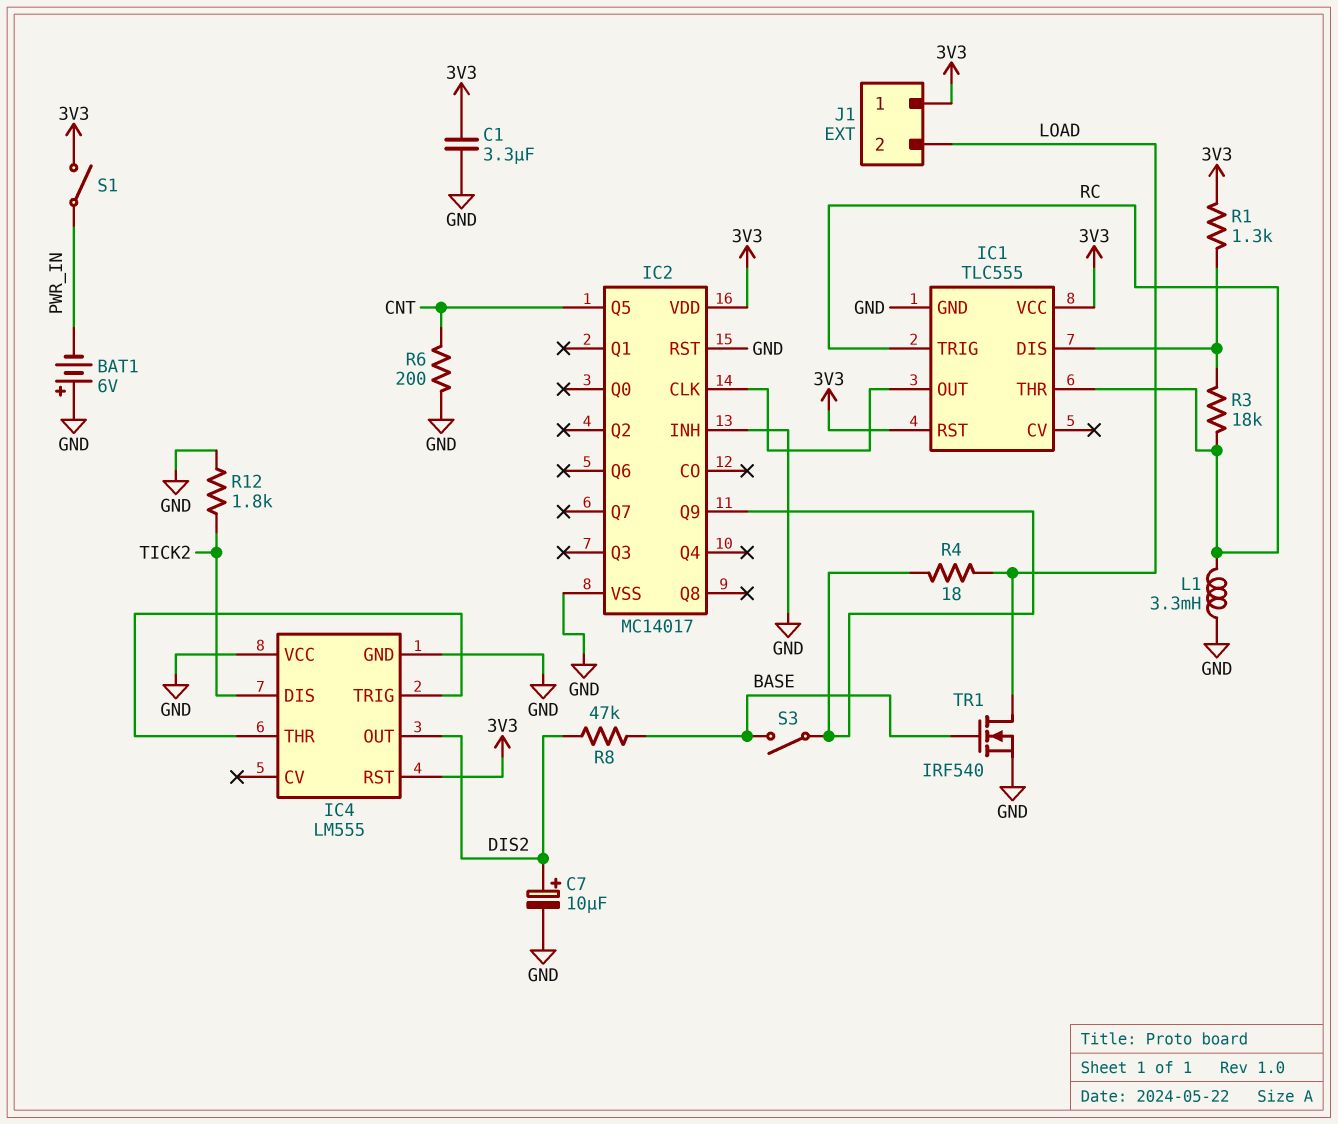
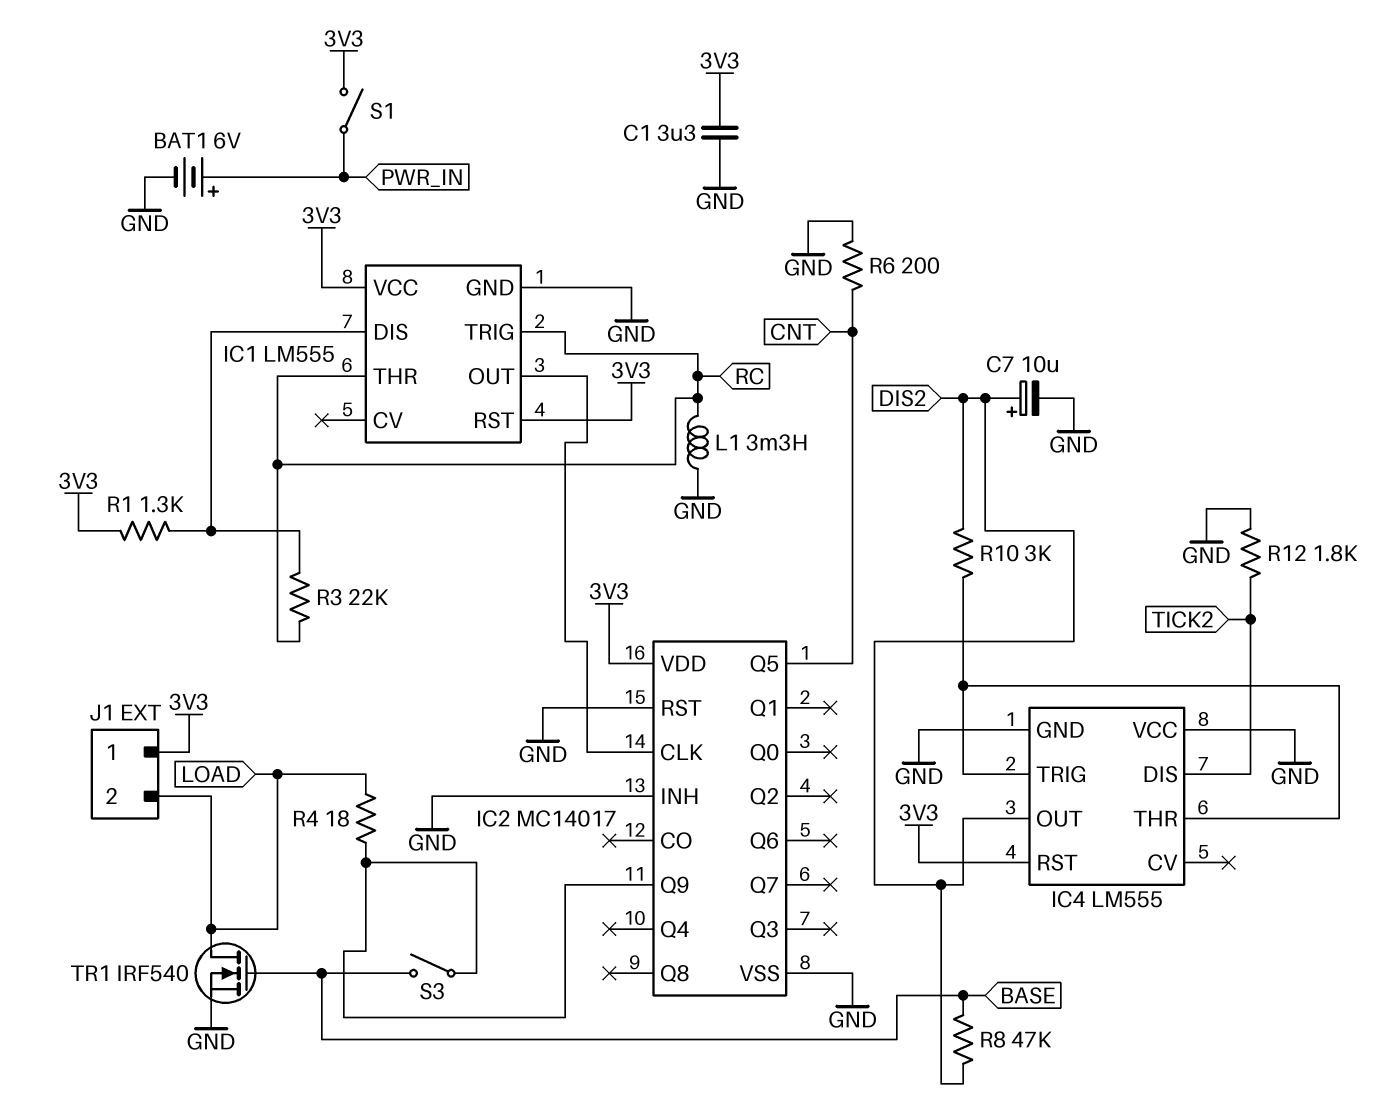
BAT1: 6V (plus GND, minus PWR_IN) -> 6V (plus PWR_IN, minus GND)
IC1: TLC555 -> LM555
R3: 18k (IC1/DIS, RC) -> 22k (IC1/DIS, RC)
R10: none -> 3k (DIS2, IC4/THR)

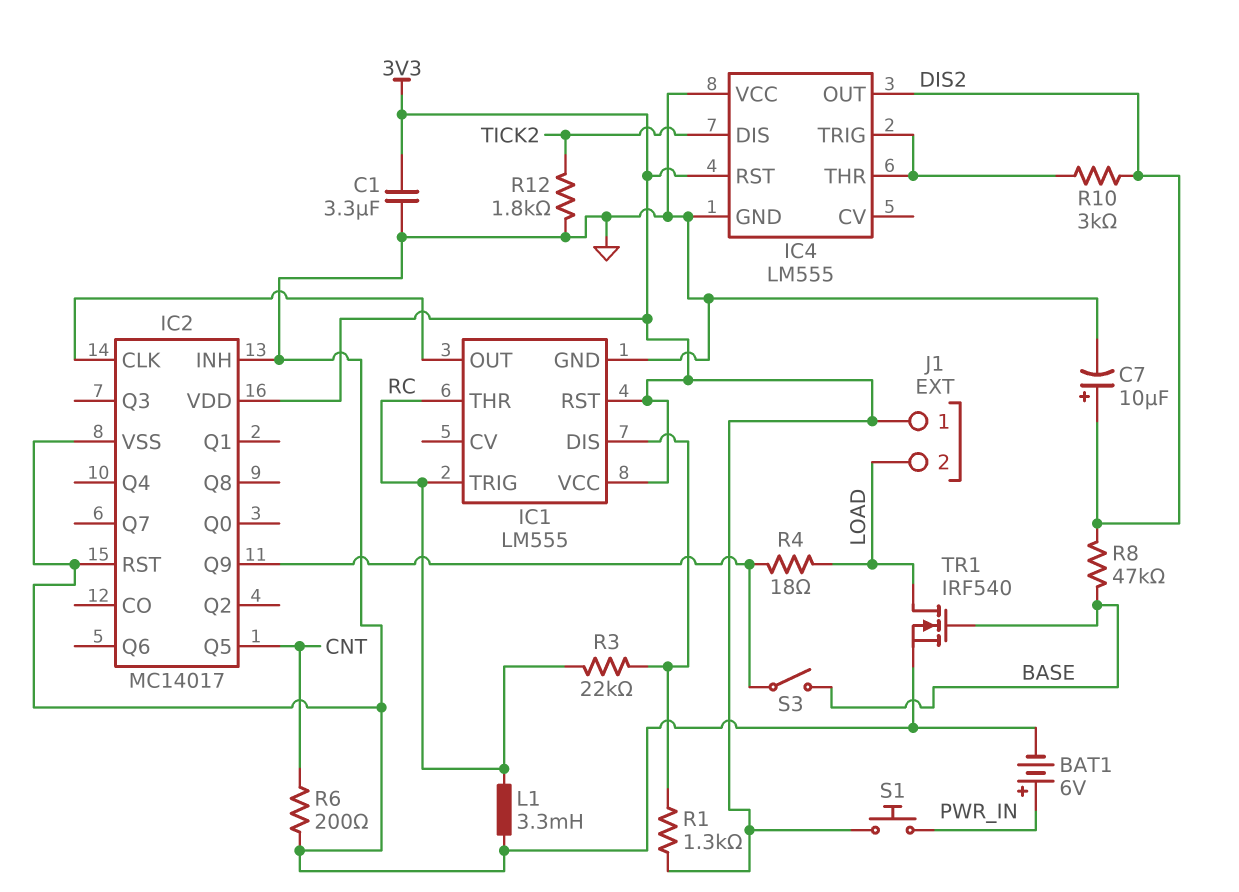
S1: switch (3V3, PWR_IN) -> button (3V3, PWR_IN)

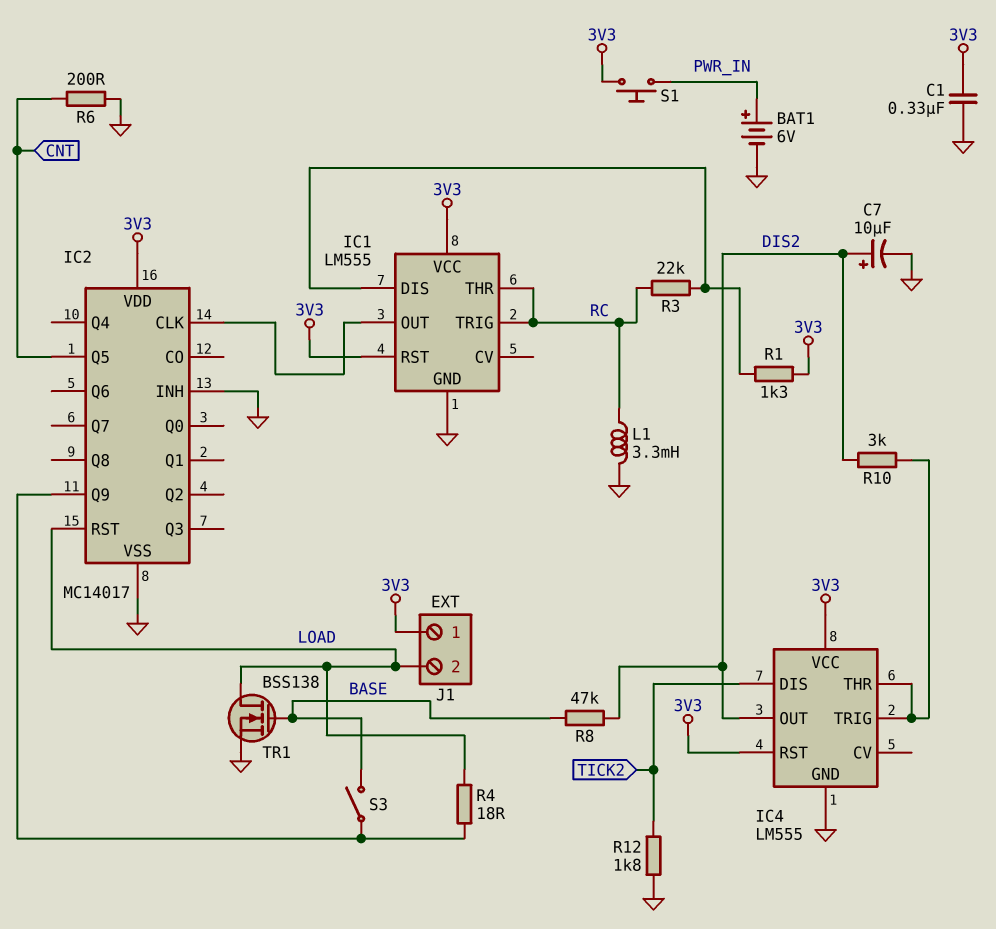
C1: 3.3uF (3V3, GND) -> 330nF (3V3, GND)
IC2 pin RST: GND -> LOAD
IC4 pin VCC: GND -> 3V3
TR1: NMOS IRF540 (G BASE, D LOAD, S GND) -> NMOS BSS138 (G BASE, D LOAD, S GND)

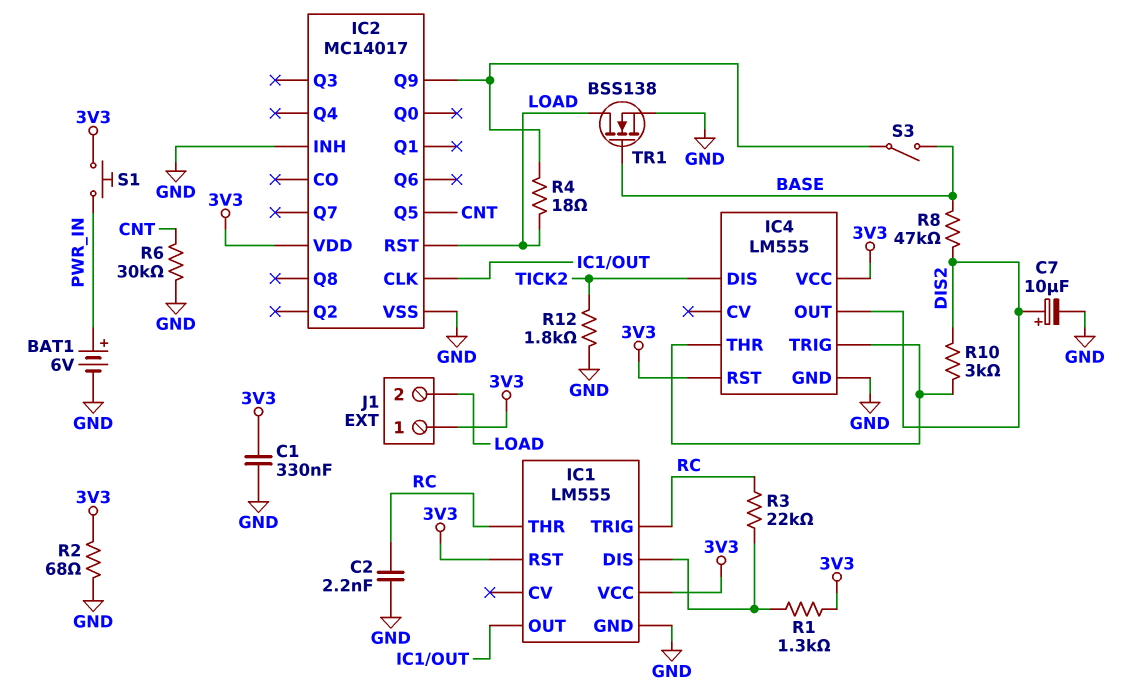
C2: none -> 2.2nF (GND, RC)
L1: 3.3mH (GND, RC) -> none
R2: none -> 68 (3V3, GND)
R6: 200 (CNT, GND) -> 30k (CNT, GND)

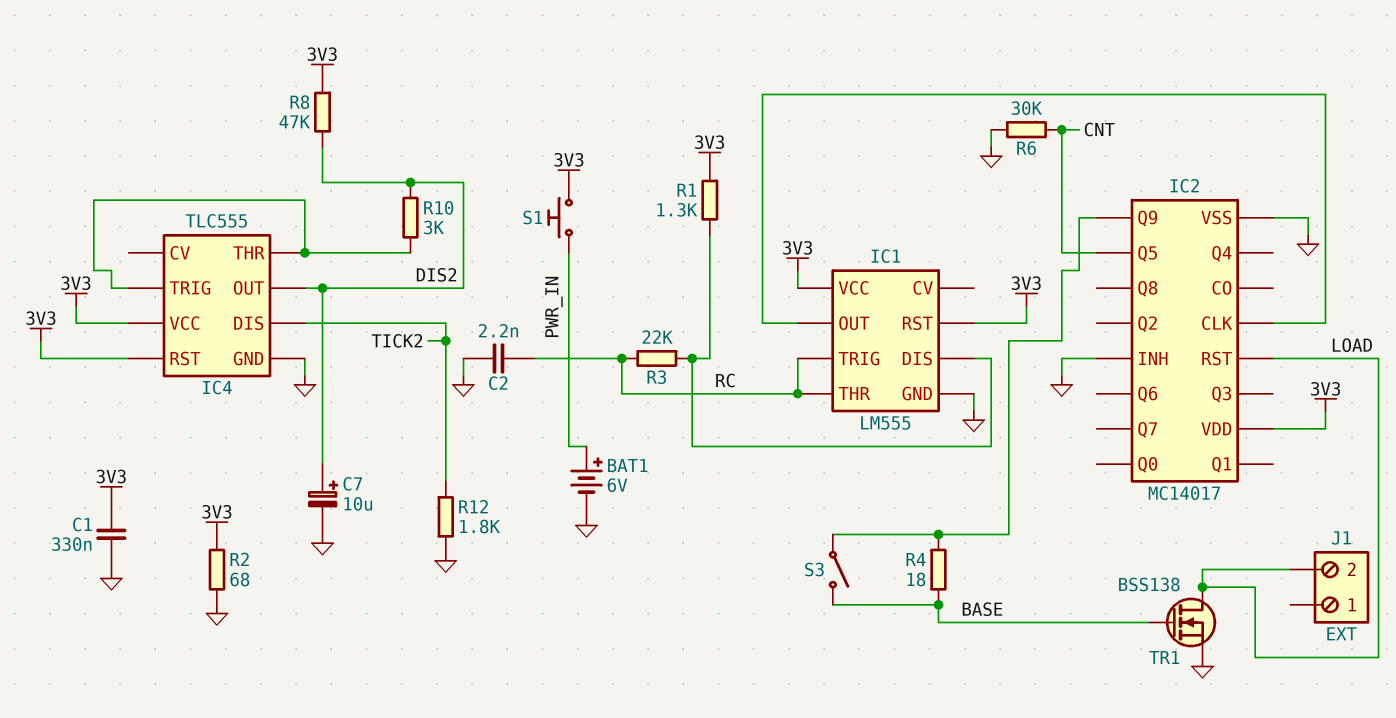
IC4: LM555 -> TLC555
J1 pin 1: 3V3 -> none
R4: 18 (IC2/Q9, LOAD) -> 18 (BASE, IC2/Q9)
R8: 47k (BASE, DIS2) -> 47k (3V3, DIS2)

